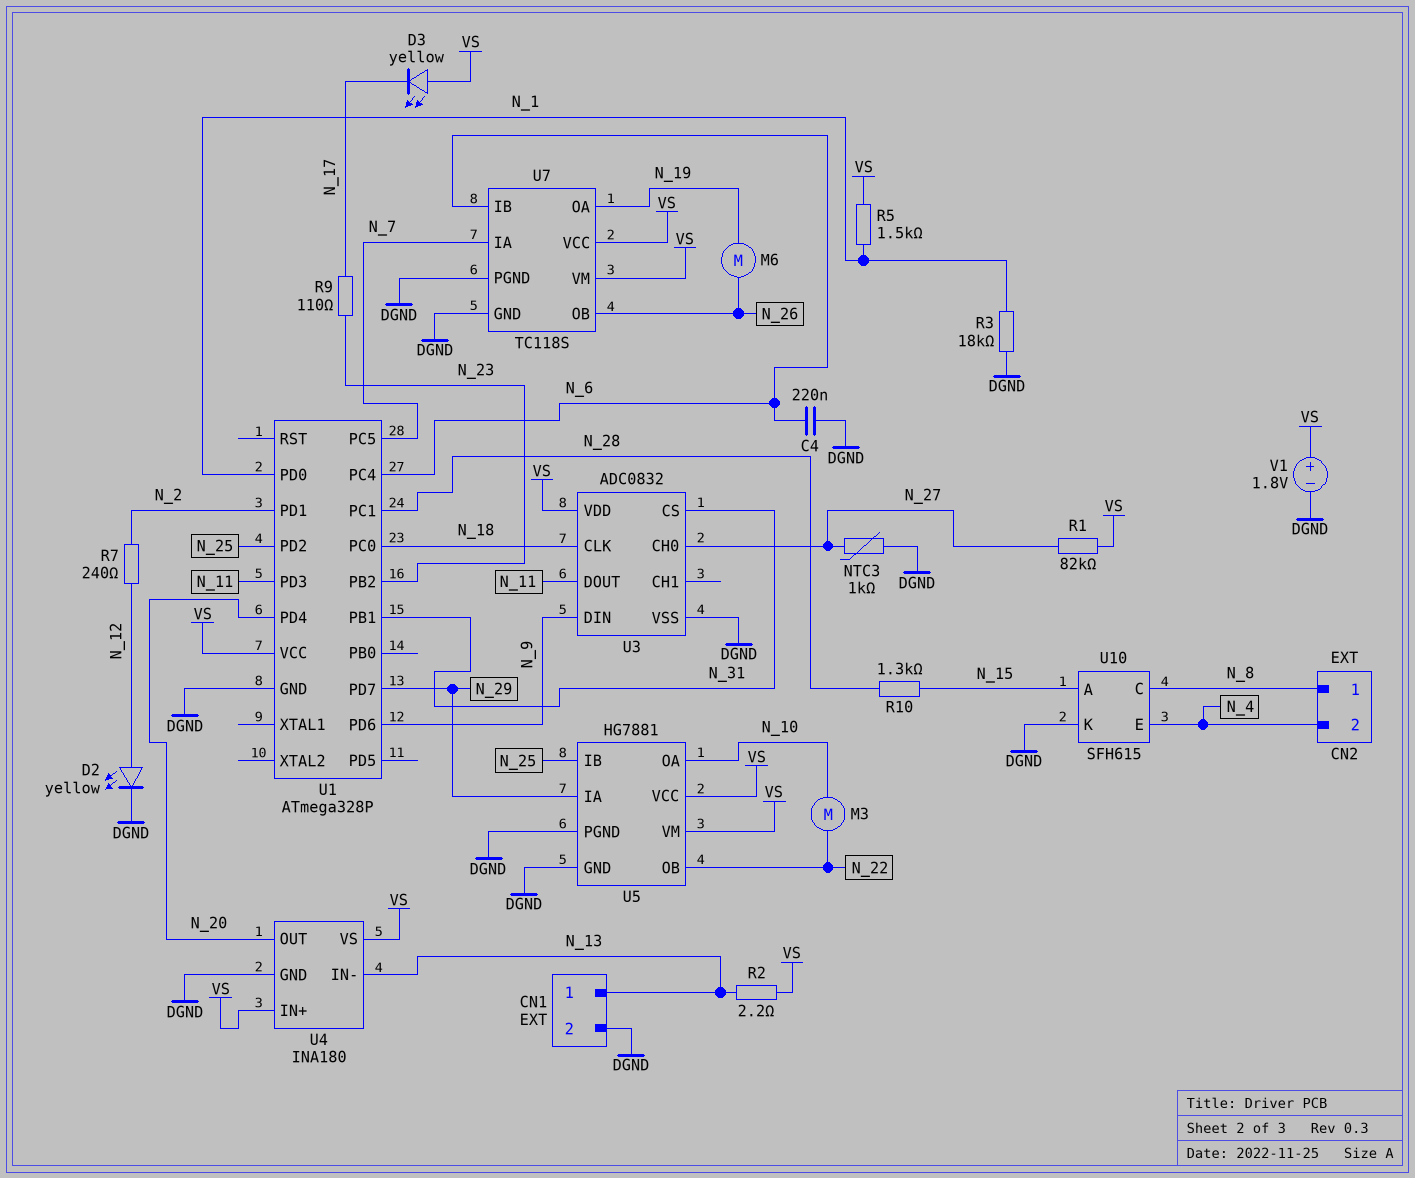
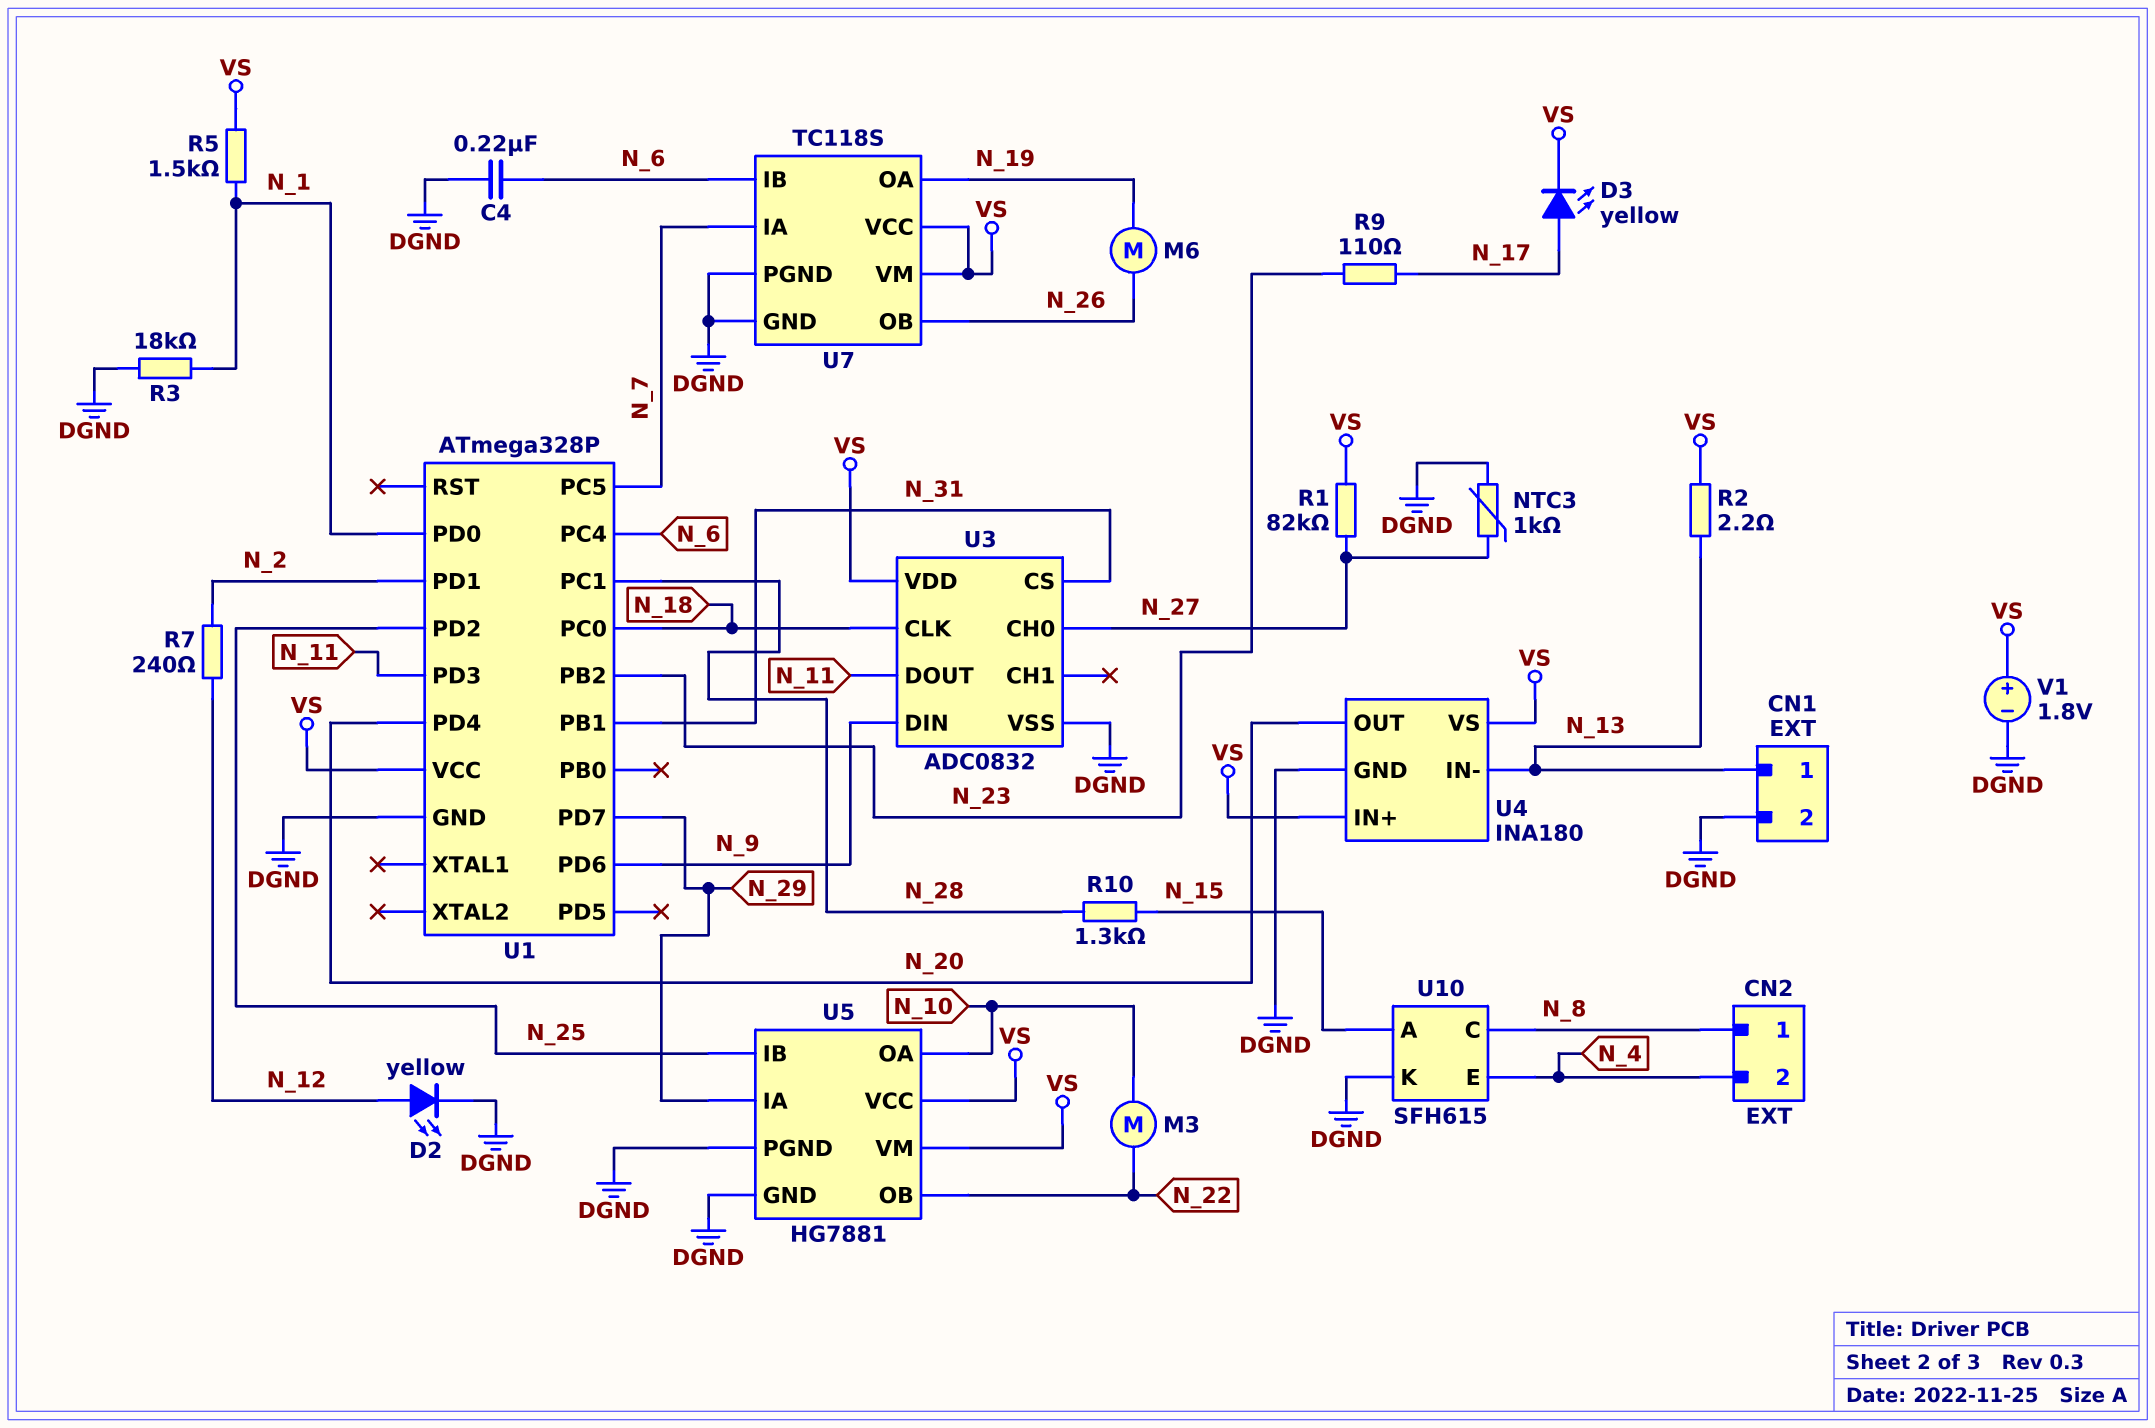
D3: LED yellow (A VS, K N_17) -> LED yellow (A N_17, K VS)

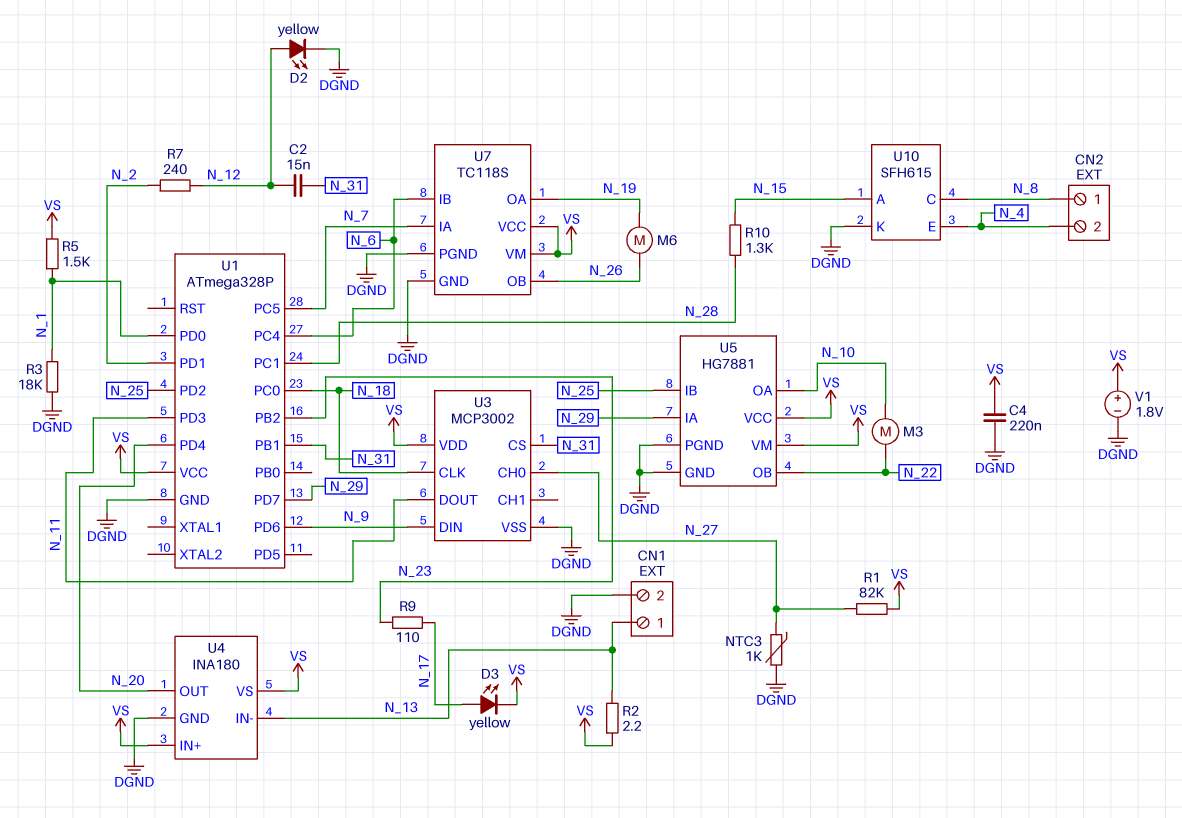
C2: none -> 15nF (N_12, N_31)
C4: 220nF (DGND, N_6) -> 220nF (DGND, VS)
U3: ADC0832 -> MCP3002

